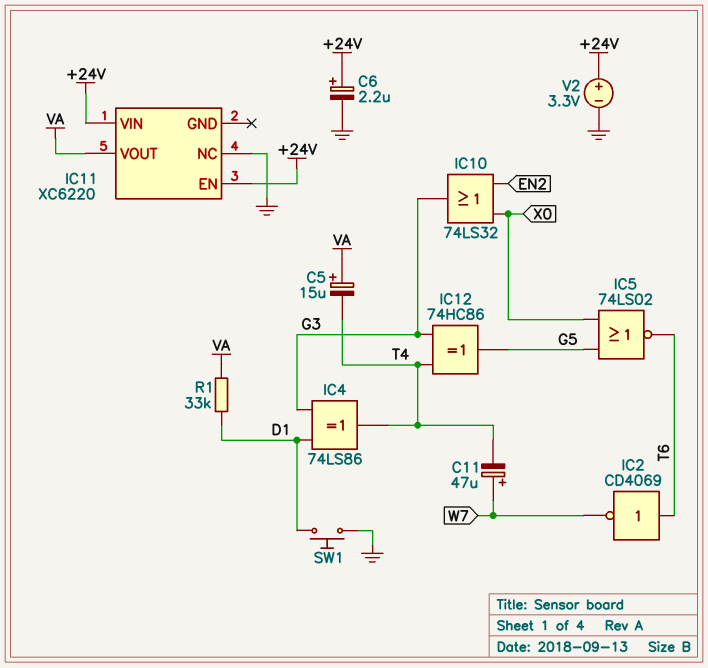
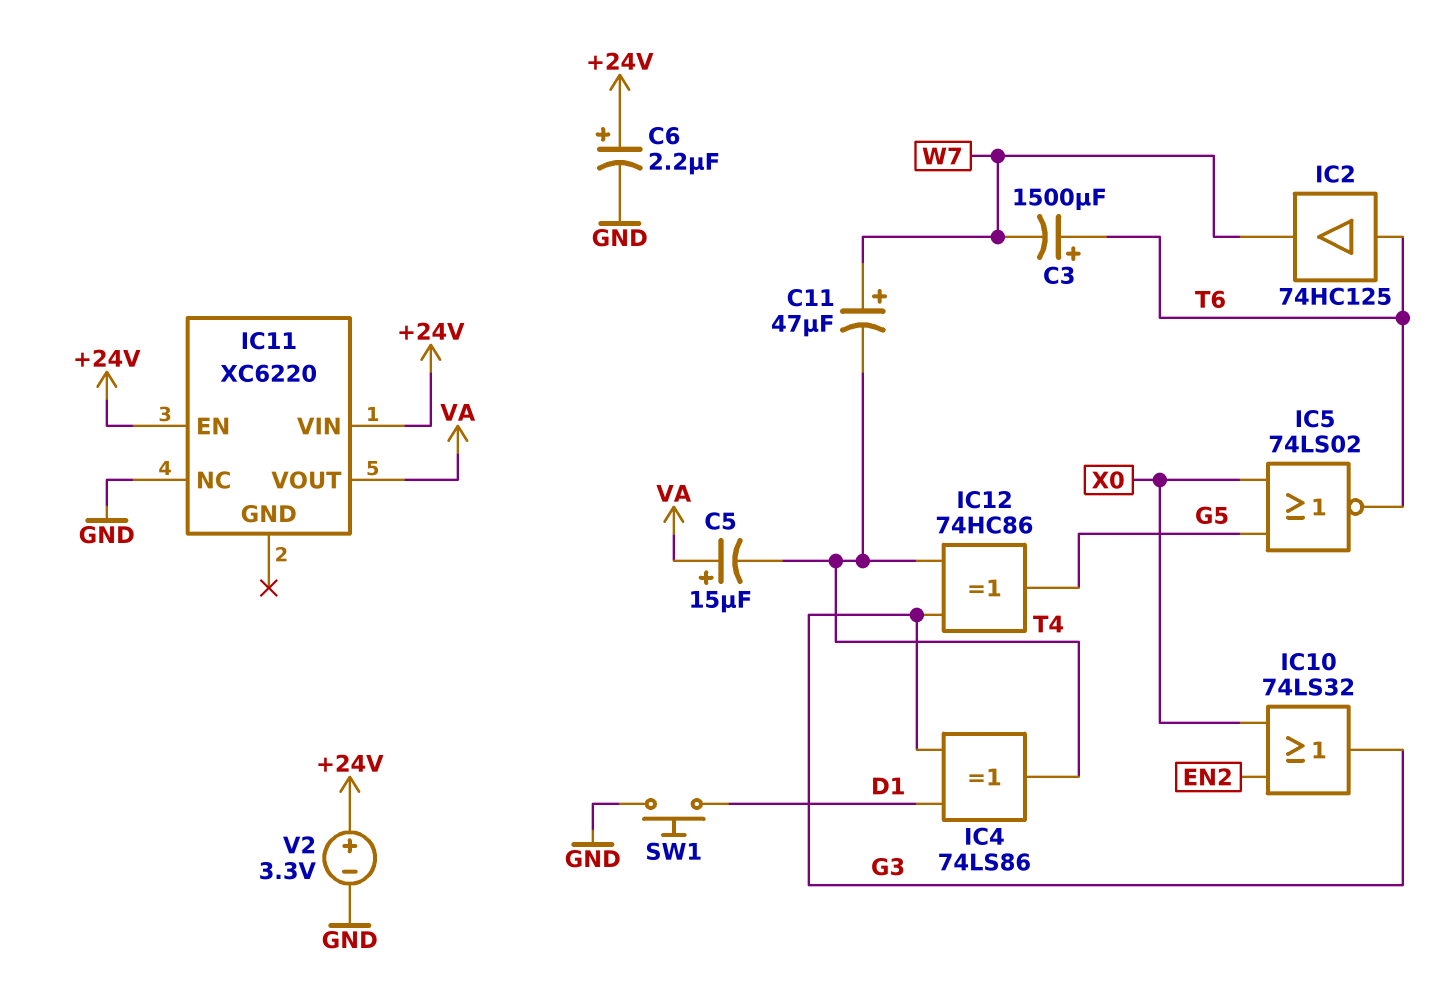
C3: none -> 1500uF (plus T6, minus W7)
IC2: NOT CD4069 (in T6, out W7) -> buffer 74HC125 (in T6, out W7)
R1: 33k (D1, VA) -> none

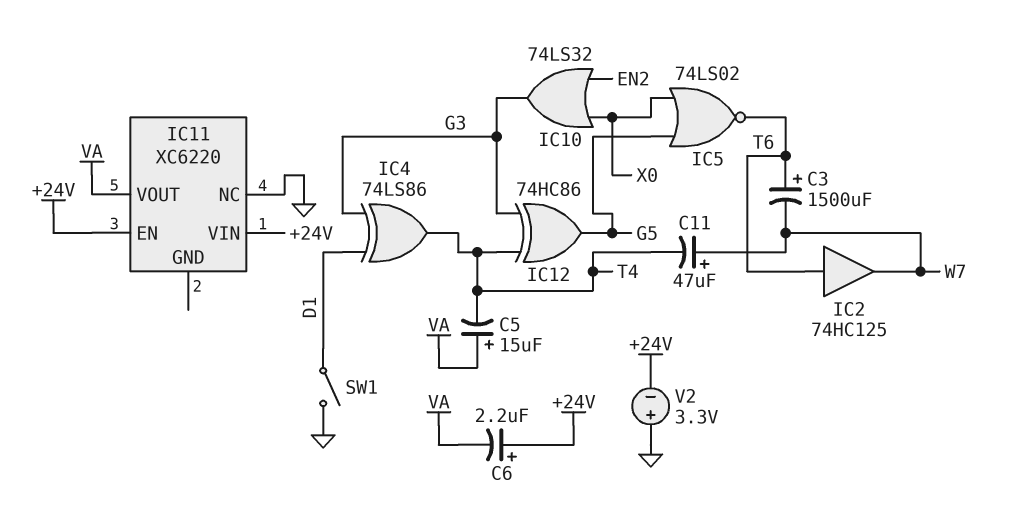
C6: 2.2uF (plus +24V, minus GND) -> 2.2uF (plus +24V, minus VA)
SW1: button (D1, GND) -> switch (D1, GND)
V2: 3.3V (plus +24V, minus GND) -> 3.3V (plus GND, minus +24V)

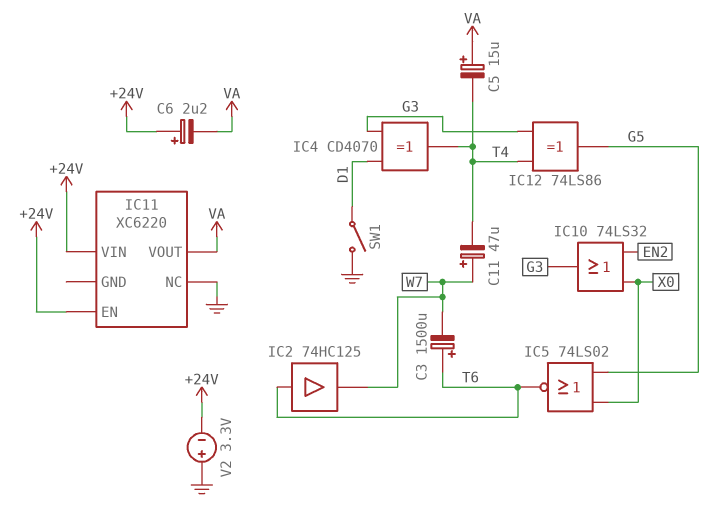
IC4: XOR 74LS86 (in D1, in G3, out T4) -> XOR CD4070 (in D1, in G3, out T4)
IC12: XOR 74HC86 (in G3, in T4, out G5) -> XOR 74LS86 (in G3, in T4, out G5)

